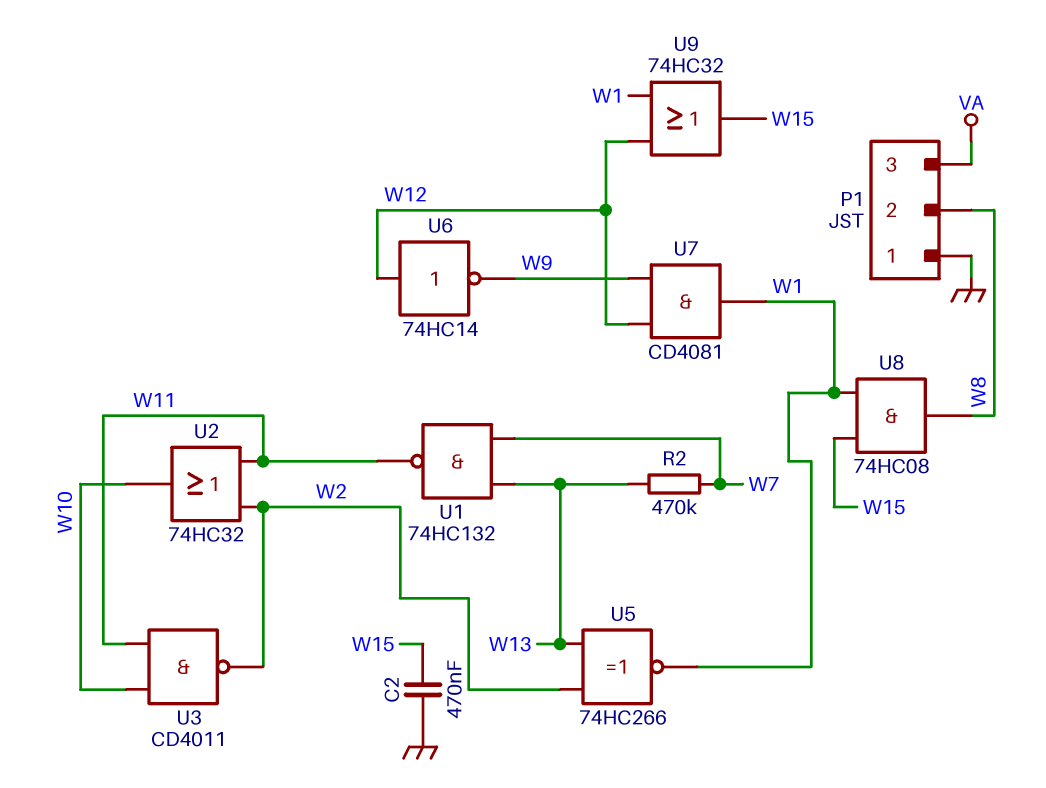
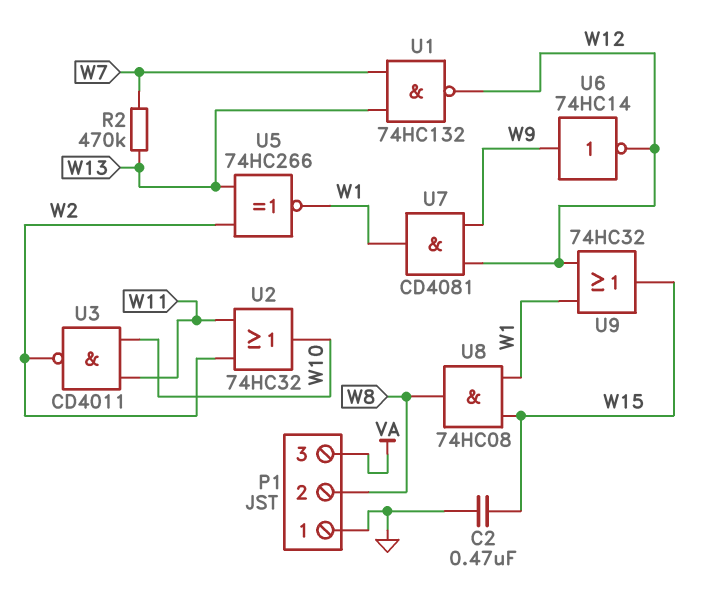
U1: NAND 74HC132 (in W7, in W13, out W11) -> NAND 74HC132 (in W7, in W13, out W12)
U6: NOT 74HC14 (in W12, out W9) -> NOT 74HC14 (in W9, out W12)

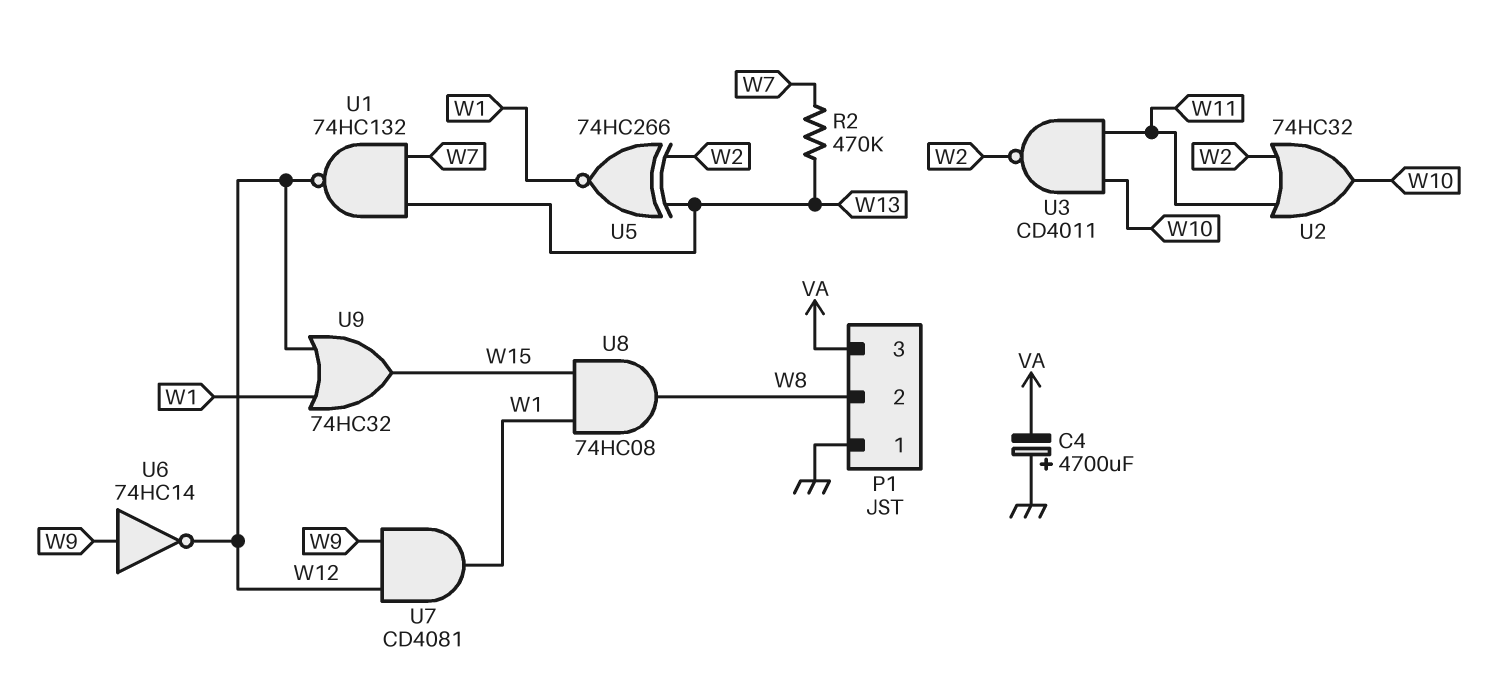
C2: 470nF (GND, W15) -> none
C4: none -> 4700uF (plus GND, minus VA)

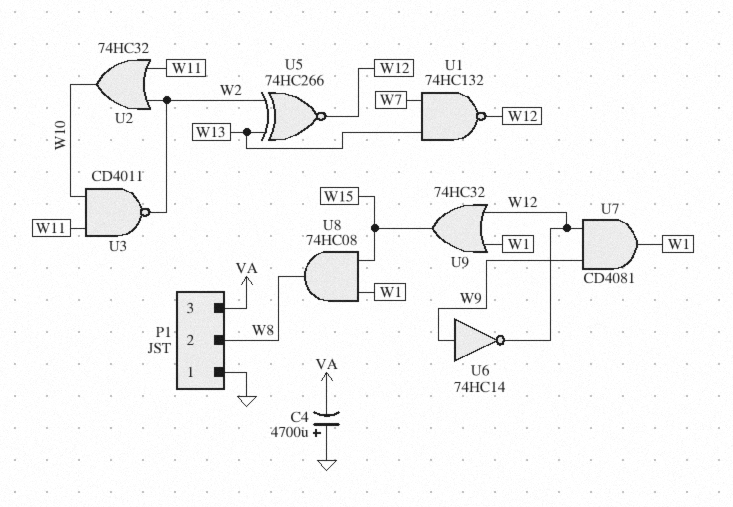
R2: 470k (W7, W13) -> none
U5: XNOR 74HC266 (in W2, in W13, out W1) -> XNOR 74HC266 (in W2, in W13, out W12)

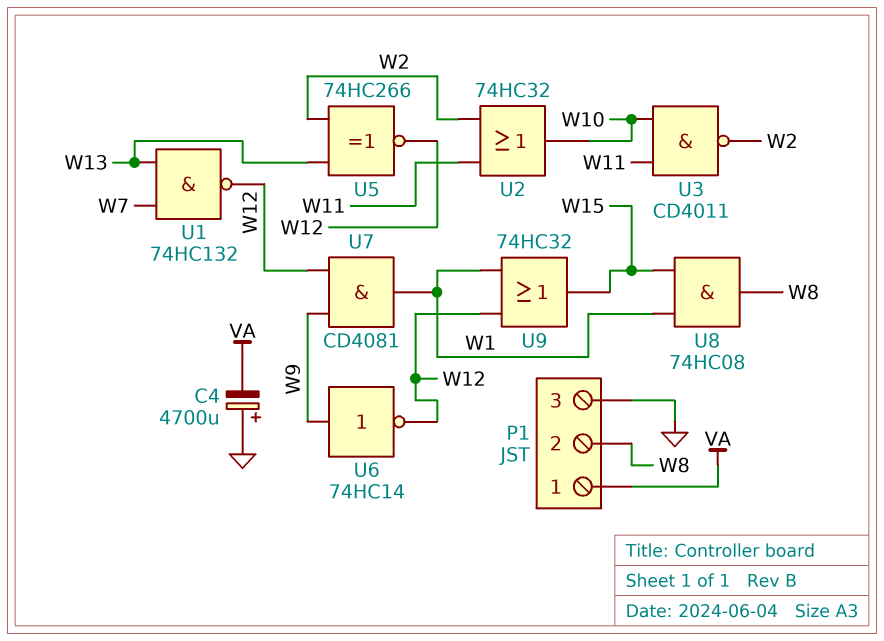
P1 pin 1: GND -> VA
P1 pin 3: VA -> GND

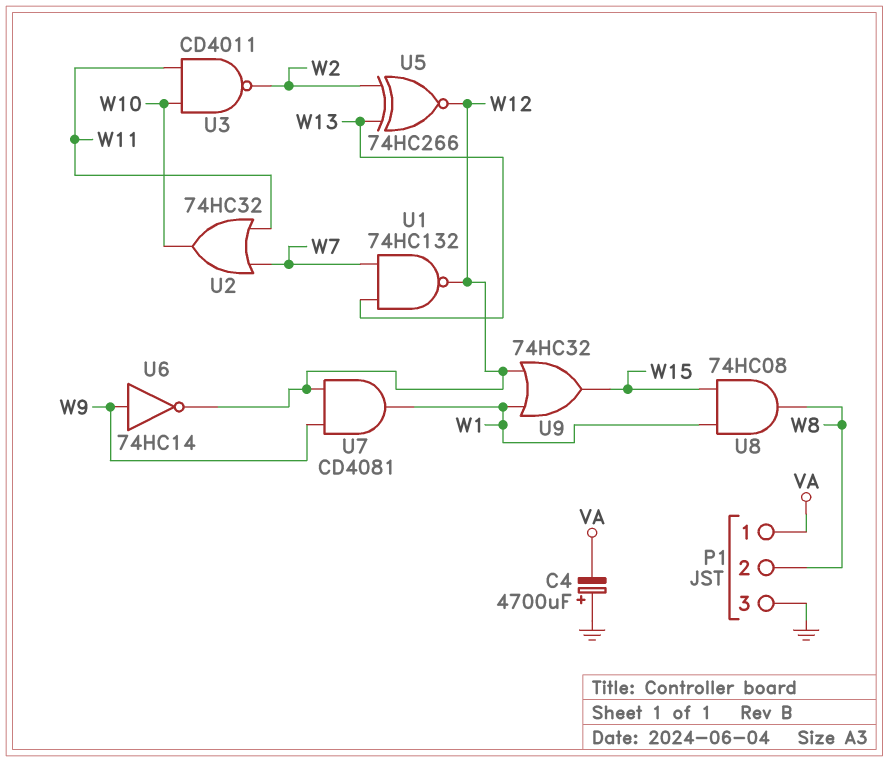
U2: OR 74HC32 (in W2, in W11, out W10) -> OR 74HC32 (in W7, in W11, out W10)

